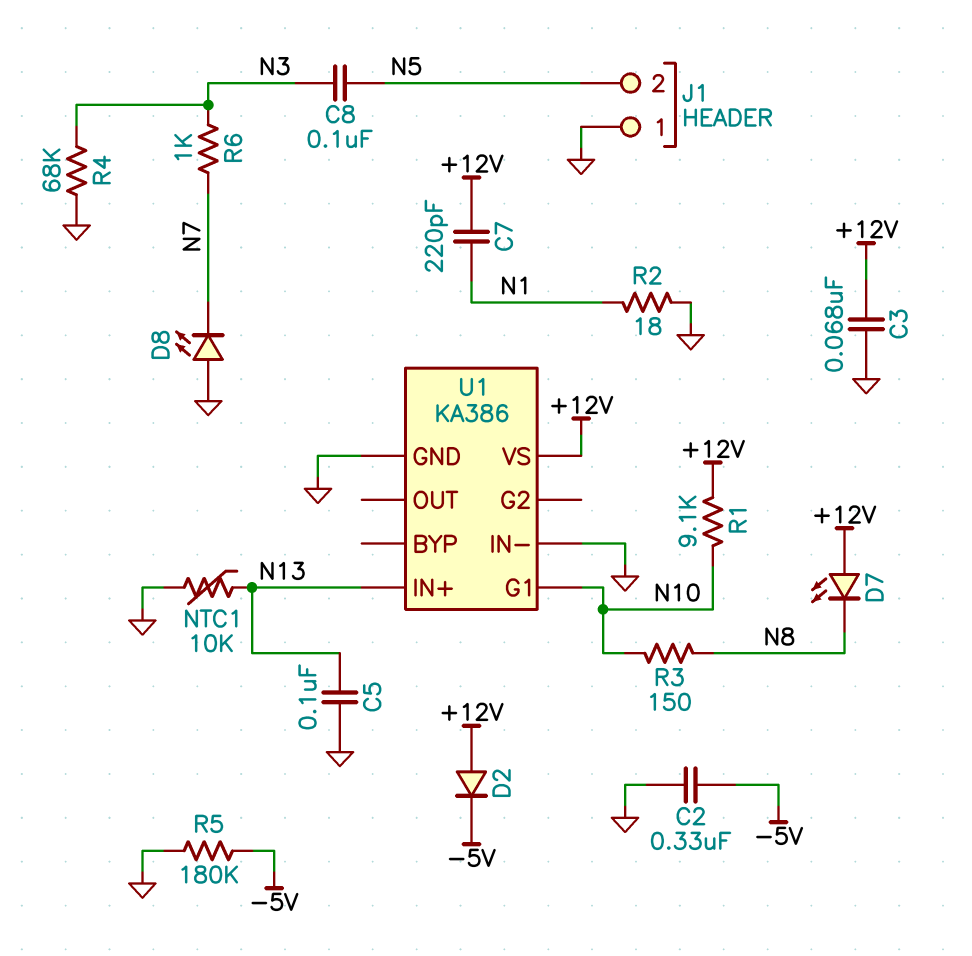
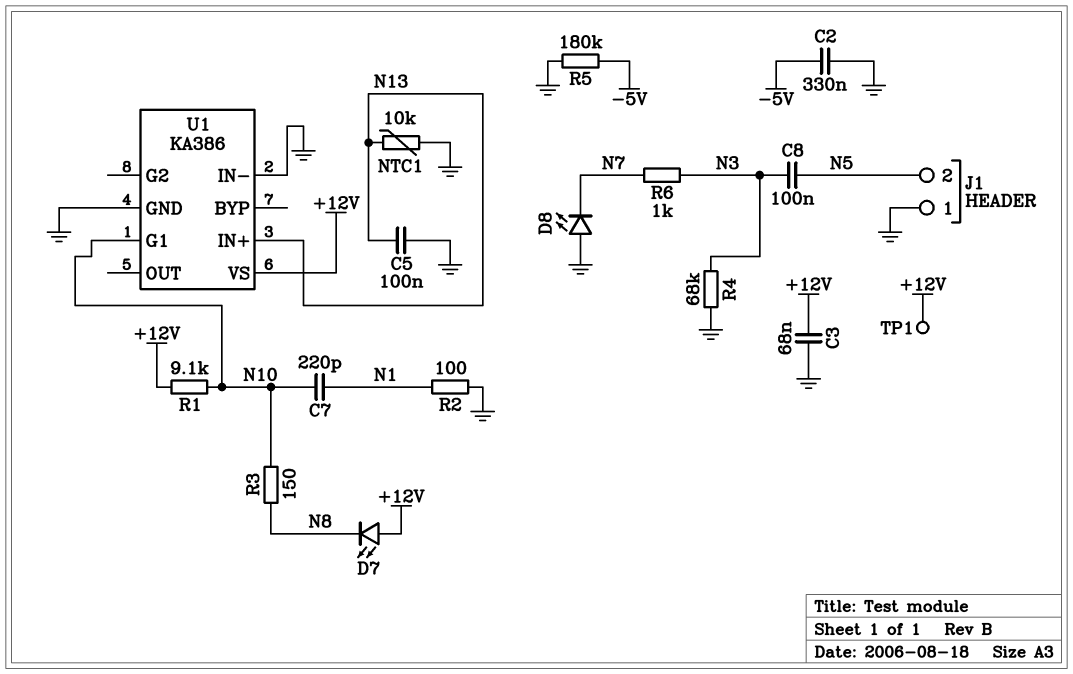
C7: 220pF (+12V, N1) -> 220pF (N1, N10)
D2: diode (A +12V, K -5V) -> none
R2: 18 (GND, N1) -> 100 (GND, N1)
TP1: none -> test point (+12V)

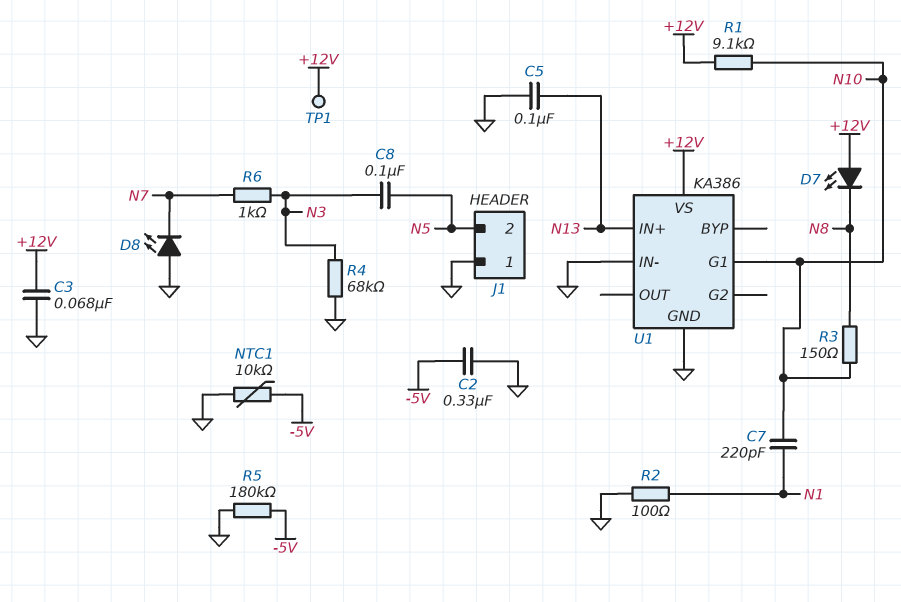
NTC1: 10k (GND, N13) -> 10k (-5V, GND)

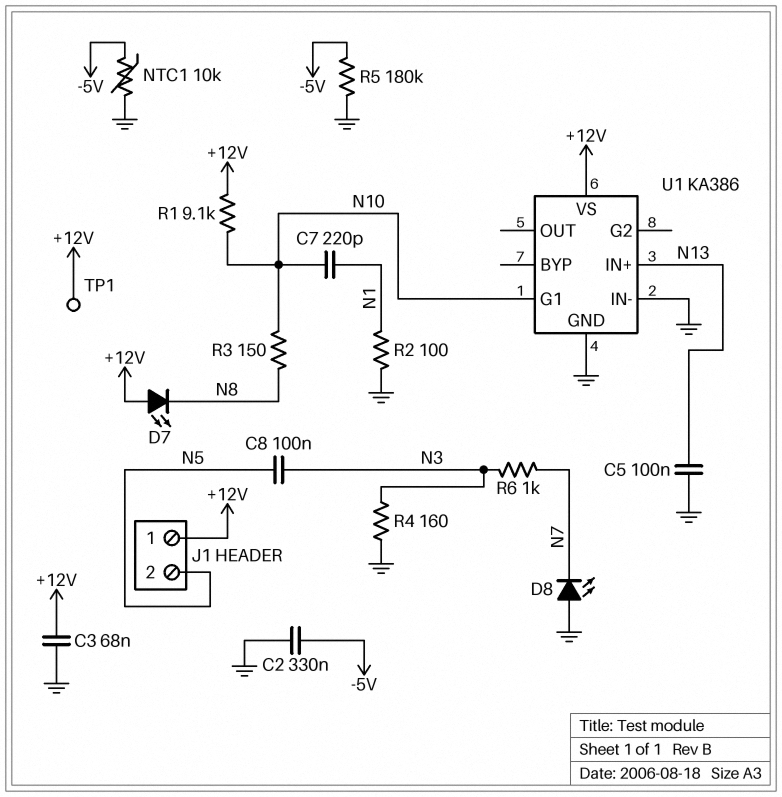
J1 pin 1: GND -> +12V
R4: 68k (GND, N3) -> 160 (GND, N3)

